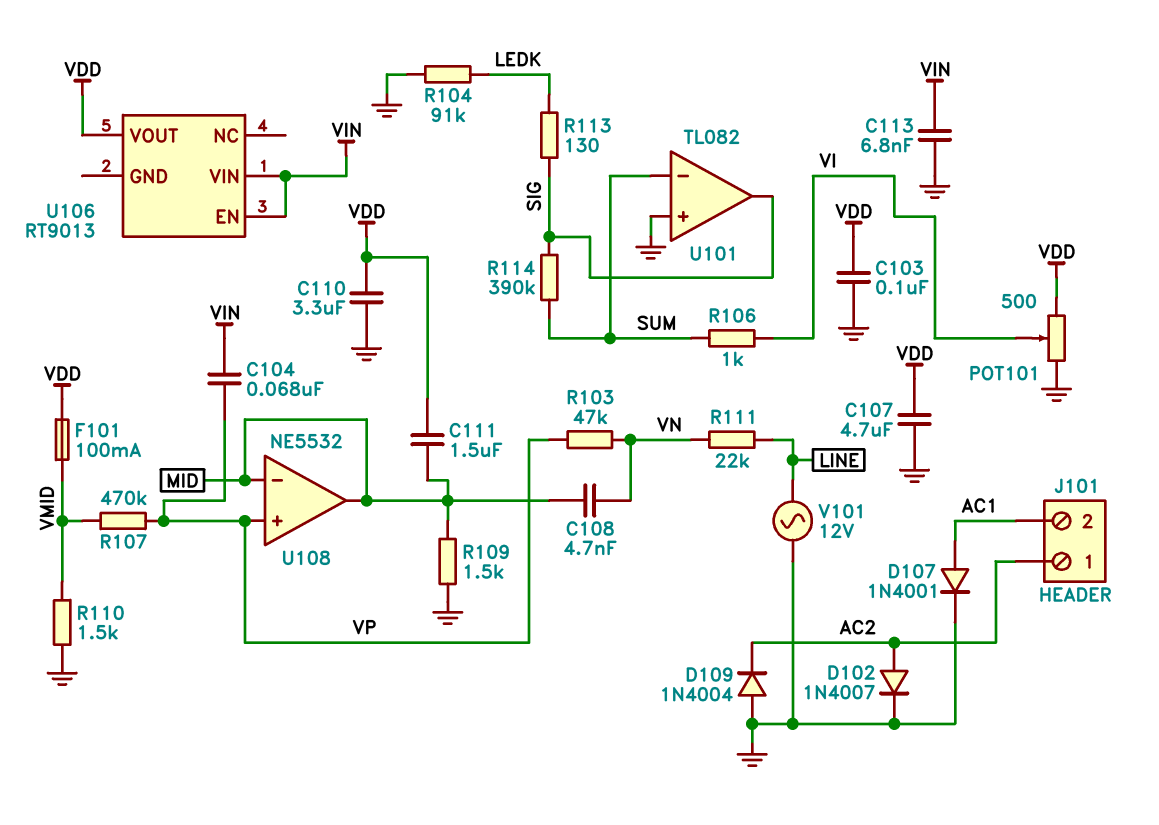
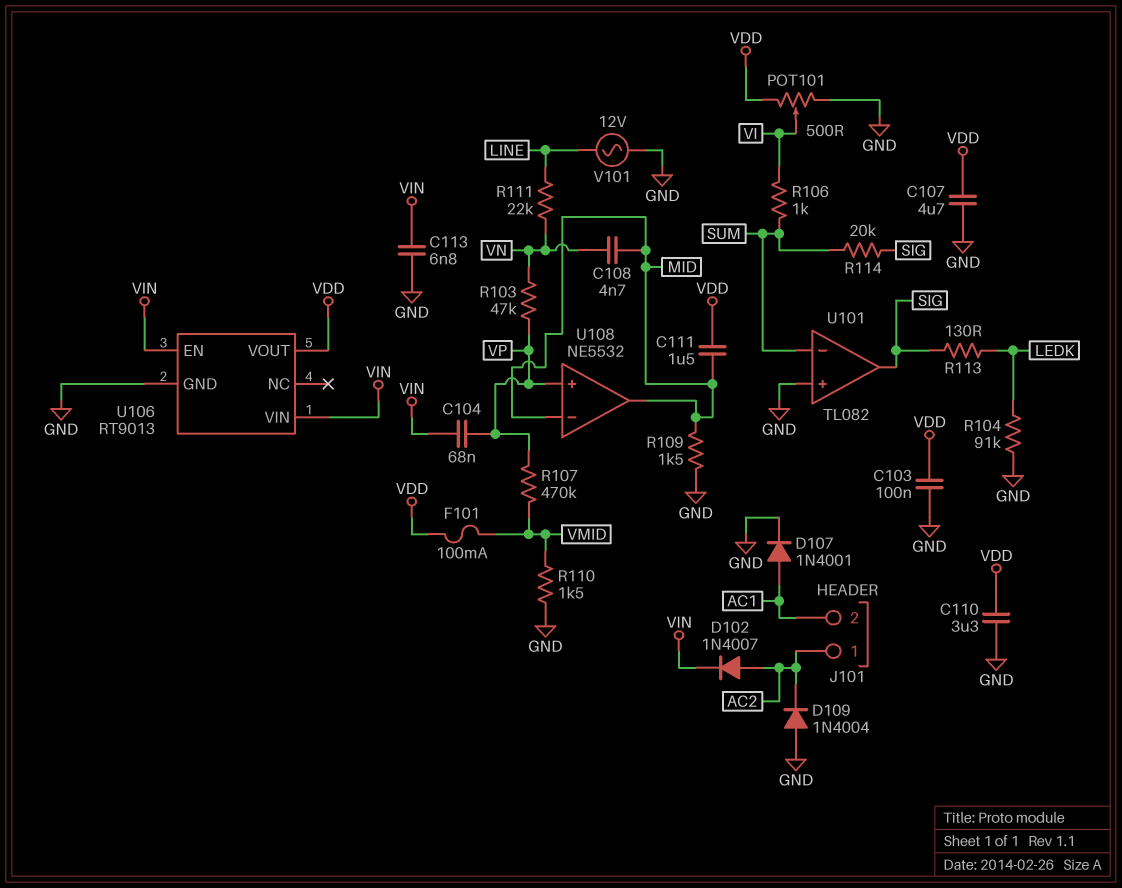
D102: diode 1N4007 (A AC2, K GND) -> diode 1N4007 (A AC2, K VIN)
R114: 390k (SIG, SUM) -> 20k (SIG, SUM)
U106 pin GND: none -> GND

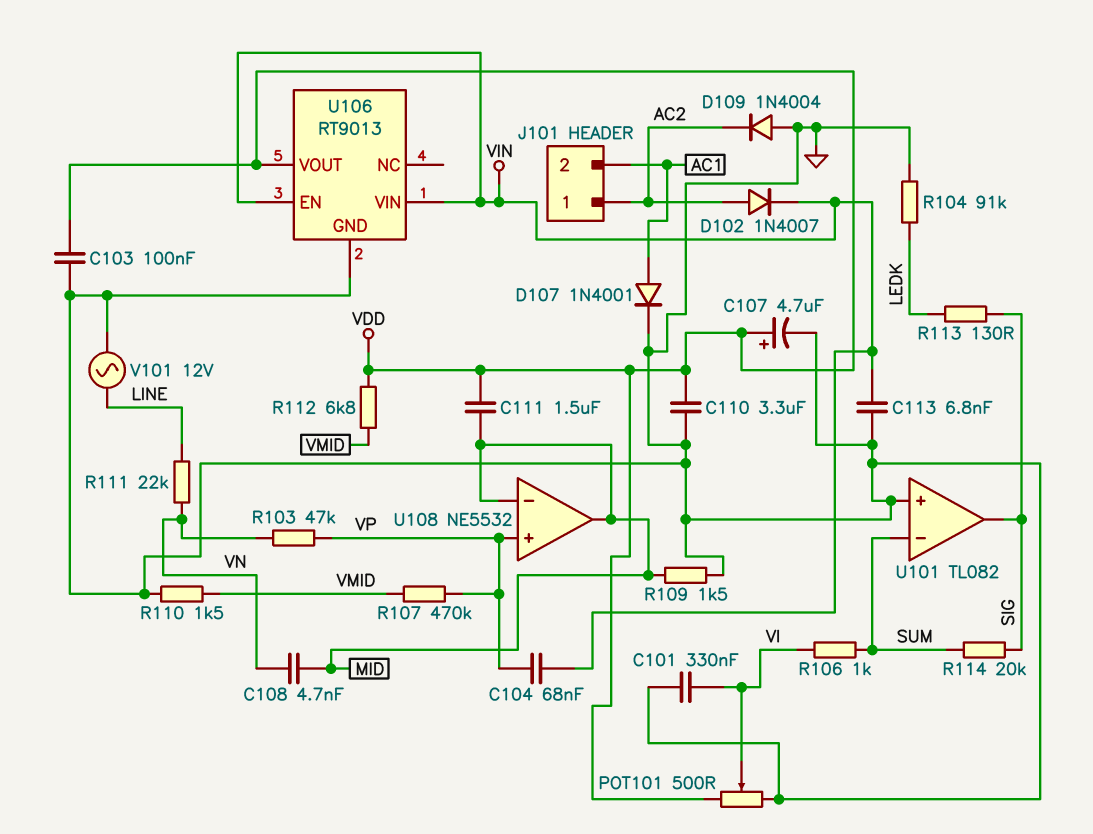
C101: none -> 330nF (GND, VI)
C107: 4.7uF (GND, VDD) -> 4.7uF (plus VDD, minus GND)
F101: 100mA (VDD, VMID) -> none
R112: none -> 6.8k (VDD, VMID)

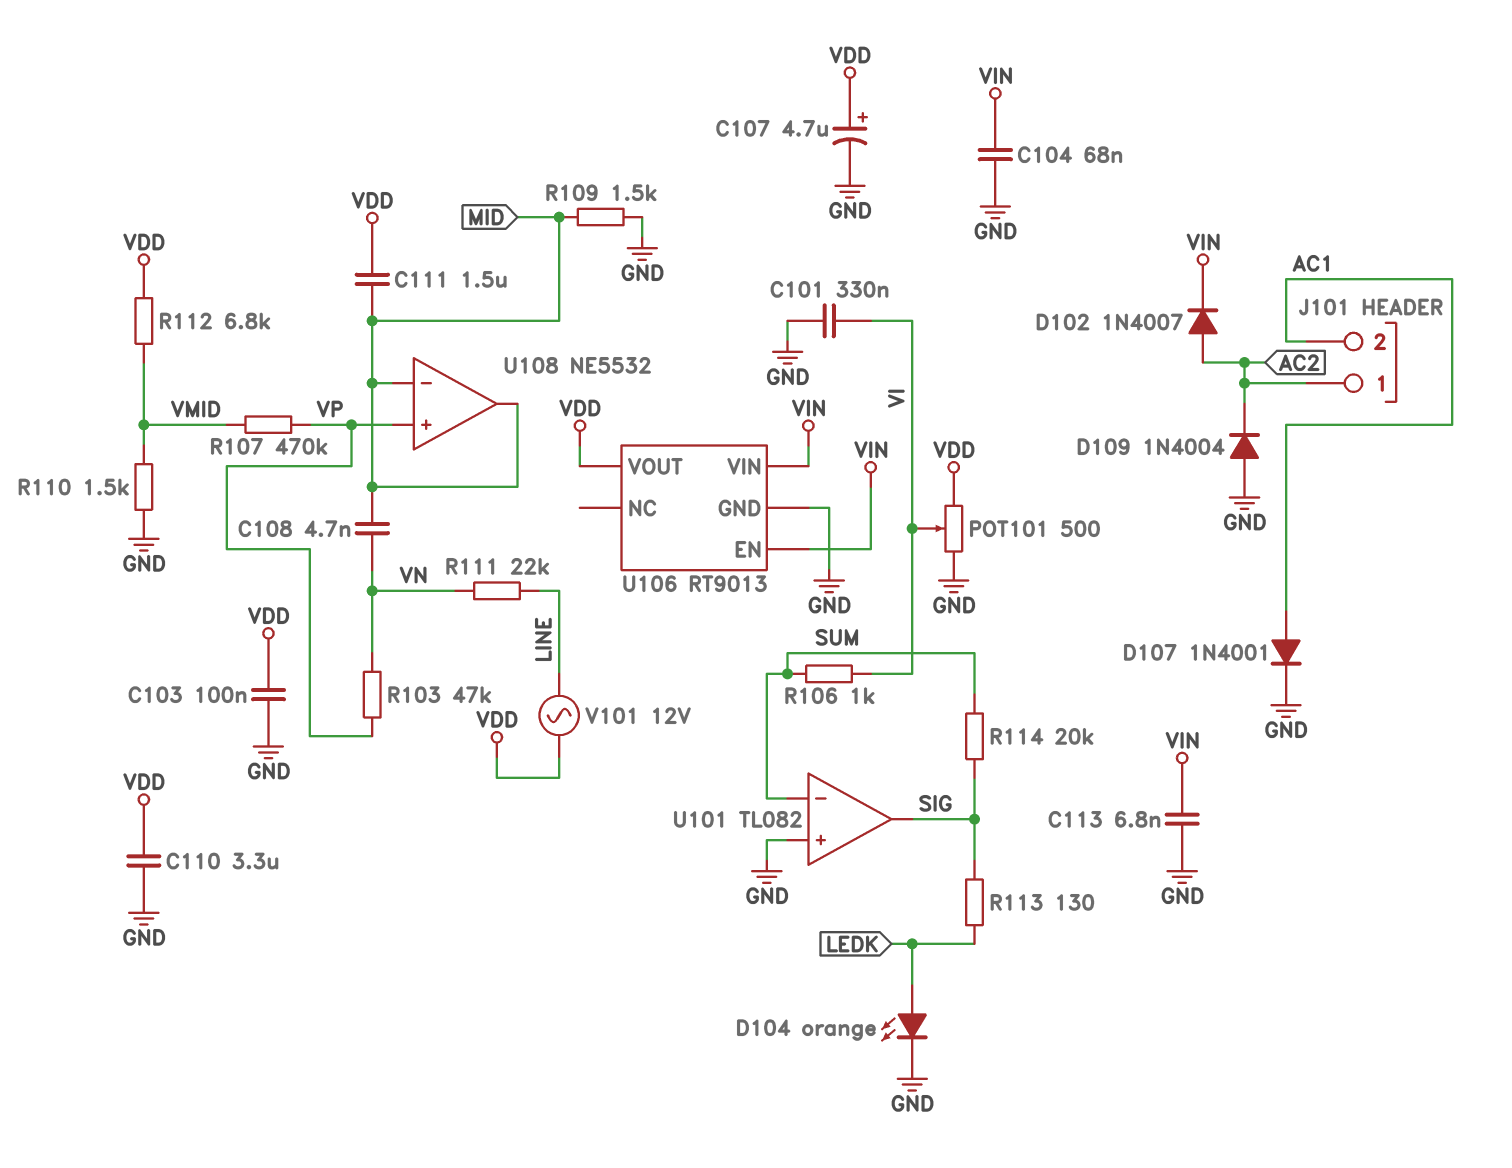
C104: 68nF (VIN, VP) -> 68nF (GND, VIN)
D104: none -> LED orange (A LEDK, K GND)
R104: 91k (GND, LEDK) -> none
V101: AC 12V (GND, LINE) -> AC 12V (LINE, VDD)

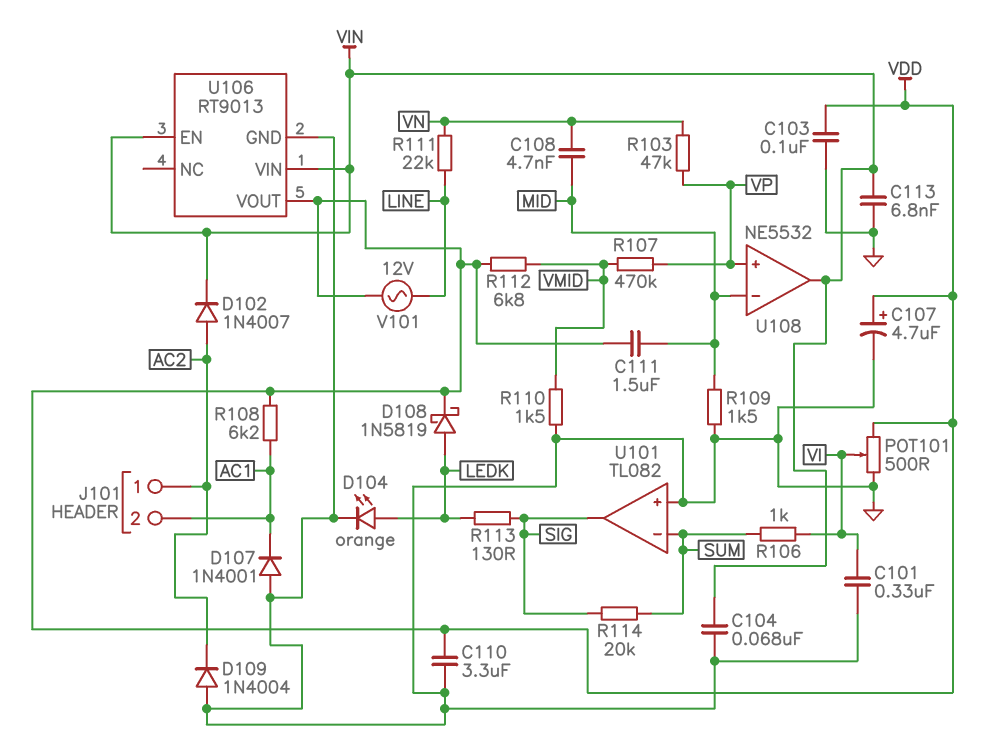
D107: diode 1N4001 (A AC1, K GND) -> diode 1N4001 (A GND, K AC1)
D108: none -> schottky 1N5819 (A LEDK, K VDD)
R108: none -> 6.2k (AC1, VDD)
U108 pin out: MID -> VIN

